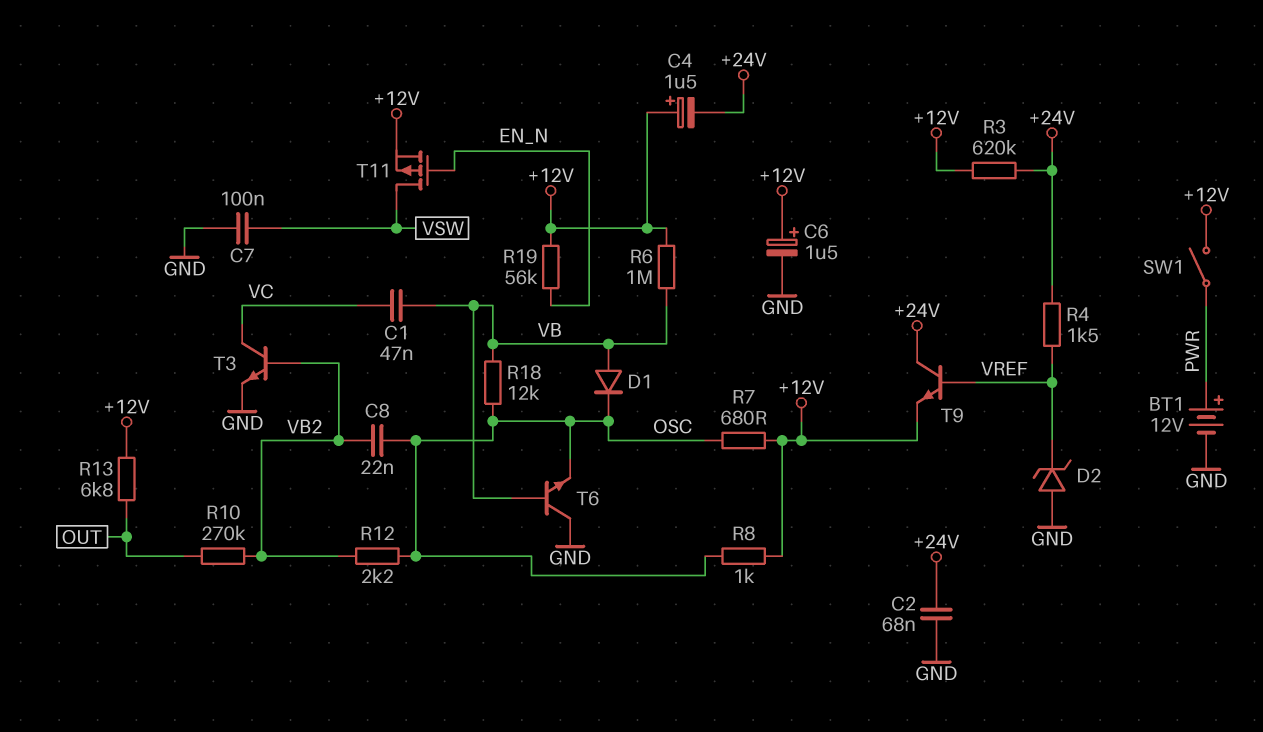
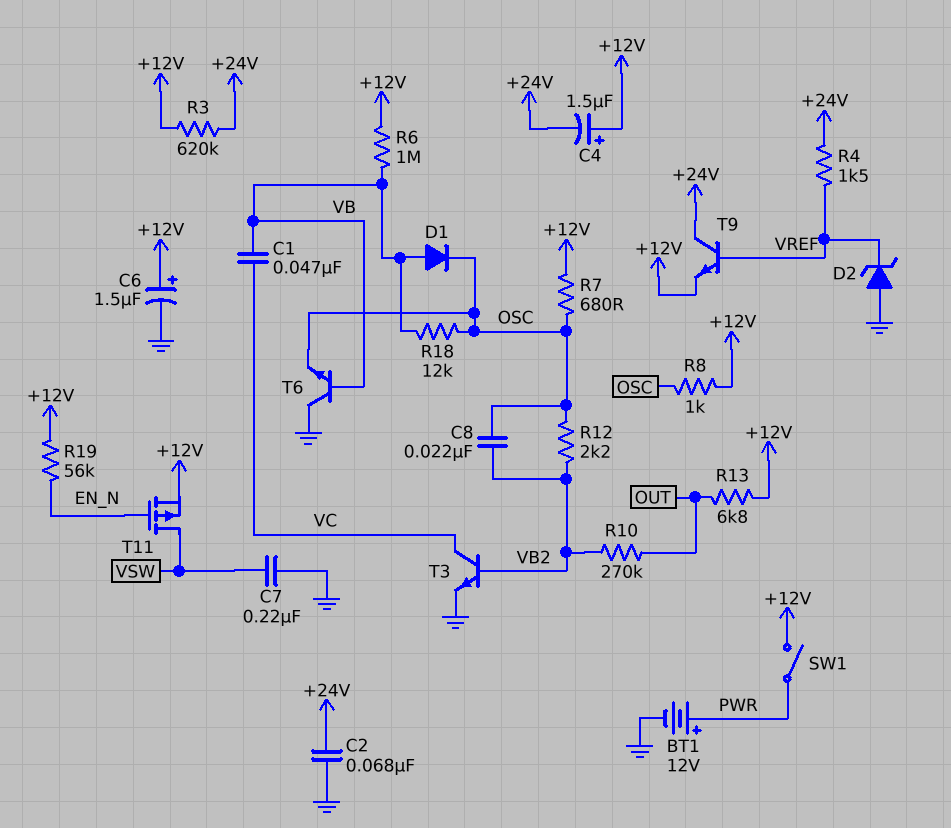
C7: 100nF (GND, VSW) -> 220nF (GND, VSW)

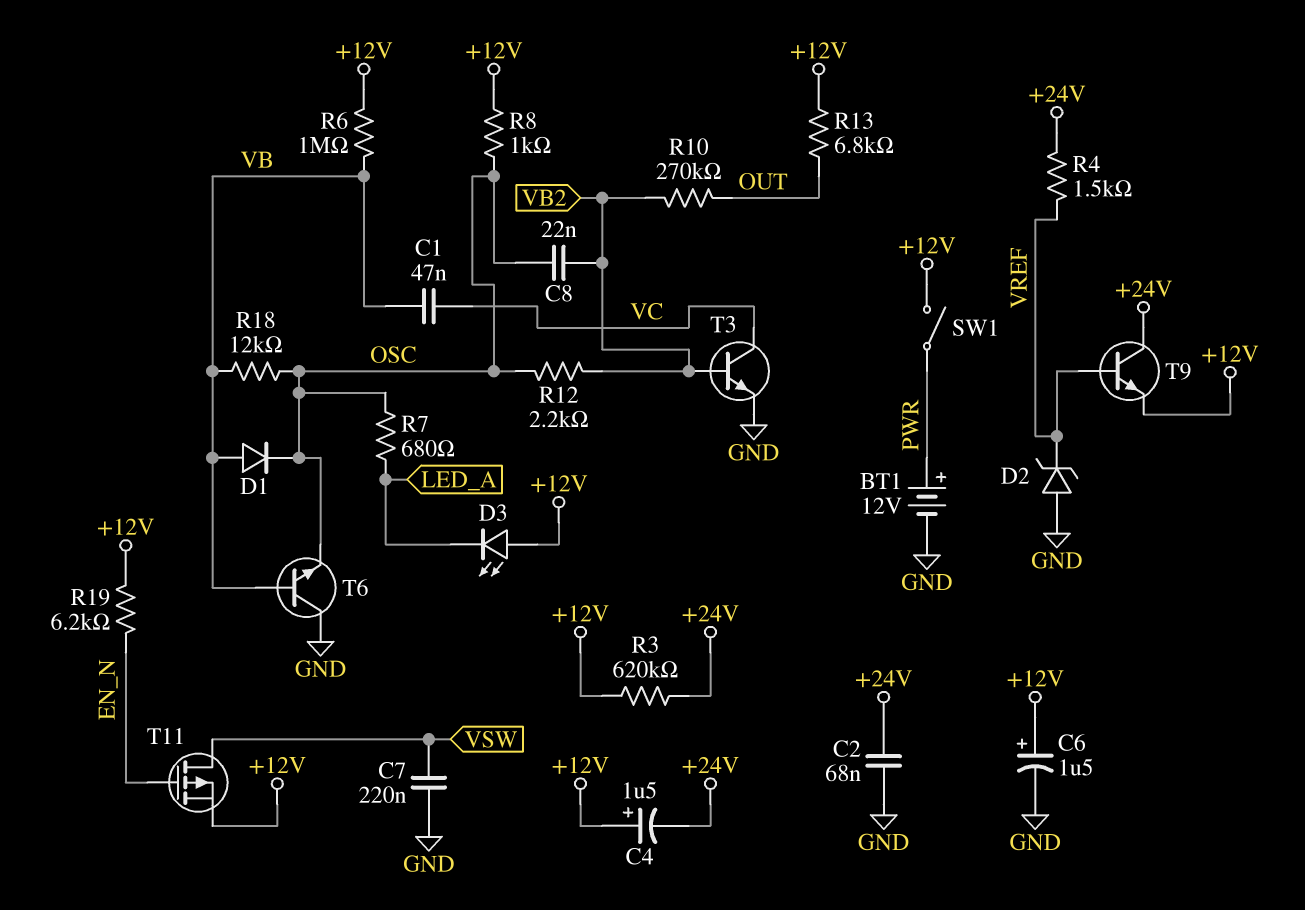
D3: none -> LED (A +12V, K LED_A)
R7: 680 (+12V, OSC) -> 680 (LED_A, OSC)
R19: 56k (+12V, EN_N) -> 6.2k (+12V, EN_N)

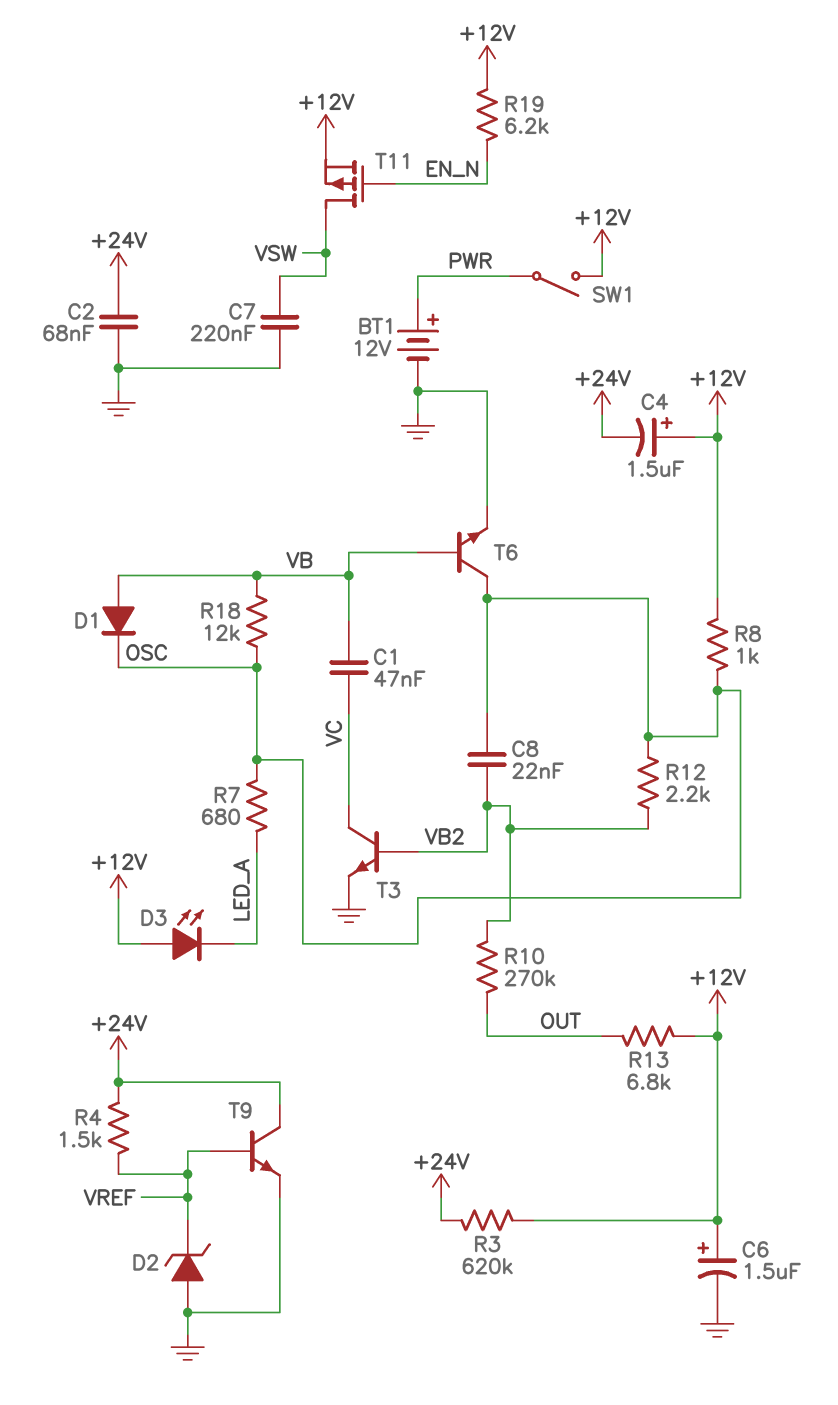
R6: 1M (+12V, VB) -> none
T6: NPN (B VB, C GND, E OSC) -> NPN (B VB, C OSC, E GND)
T9: NPN (B VREF, C +24V, E +12V) -> NPN (B VREF, C +24V, E GND)

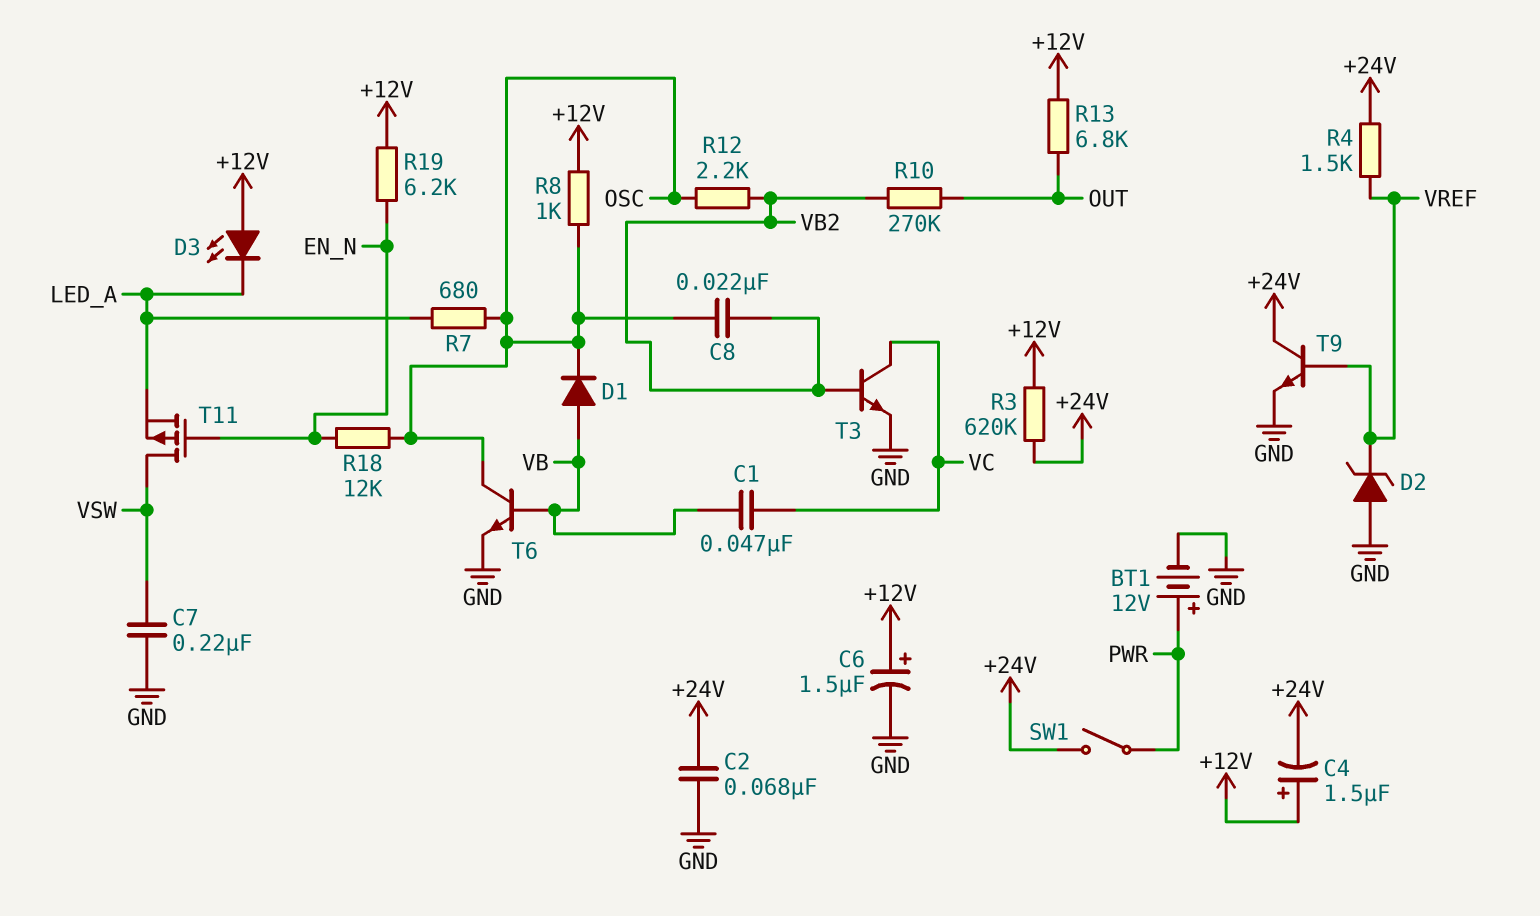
R18: 12k (OSC, VB) -> 12k (EN_N, OSC)
SW1: switch (+12V, PWR) -> switch (+24V, PWR)
T11: PMOS (G EN_N, D VSW, S +12V) -> PMOS (G EN_N, D VSW, S LED_A)

